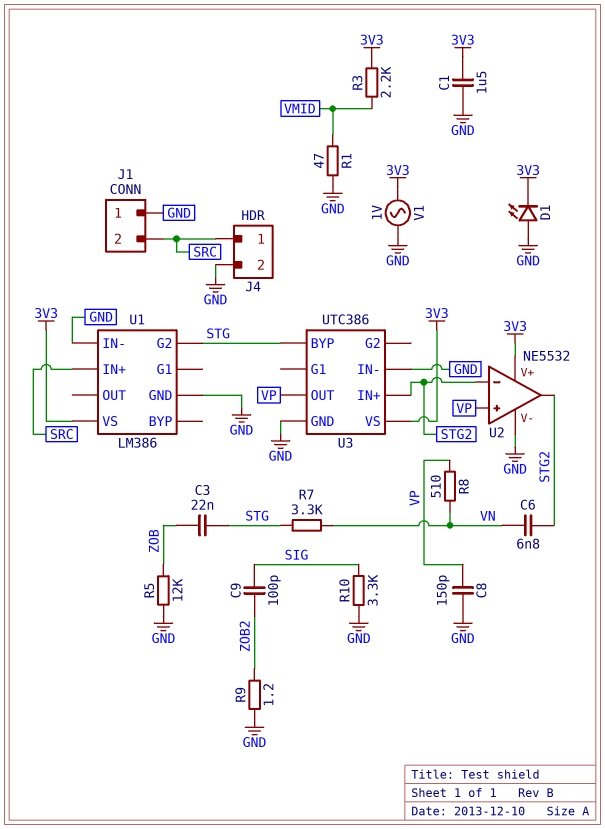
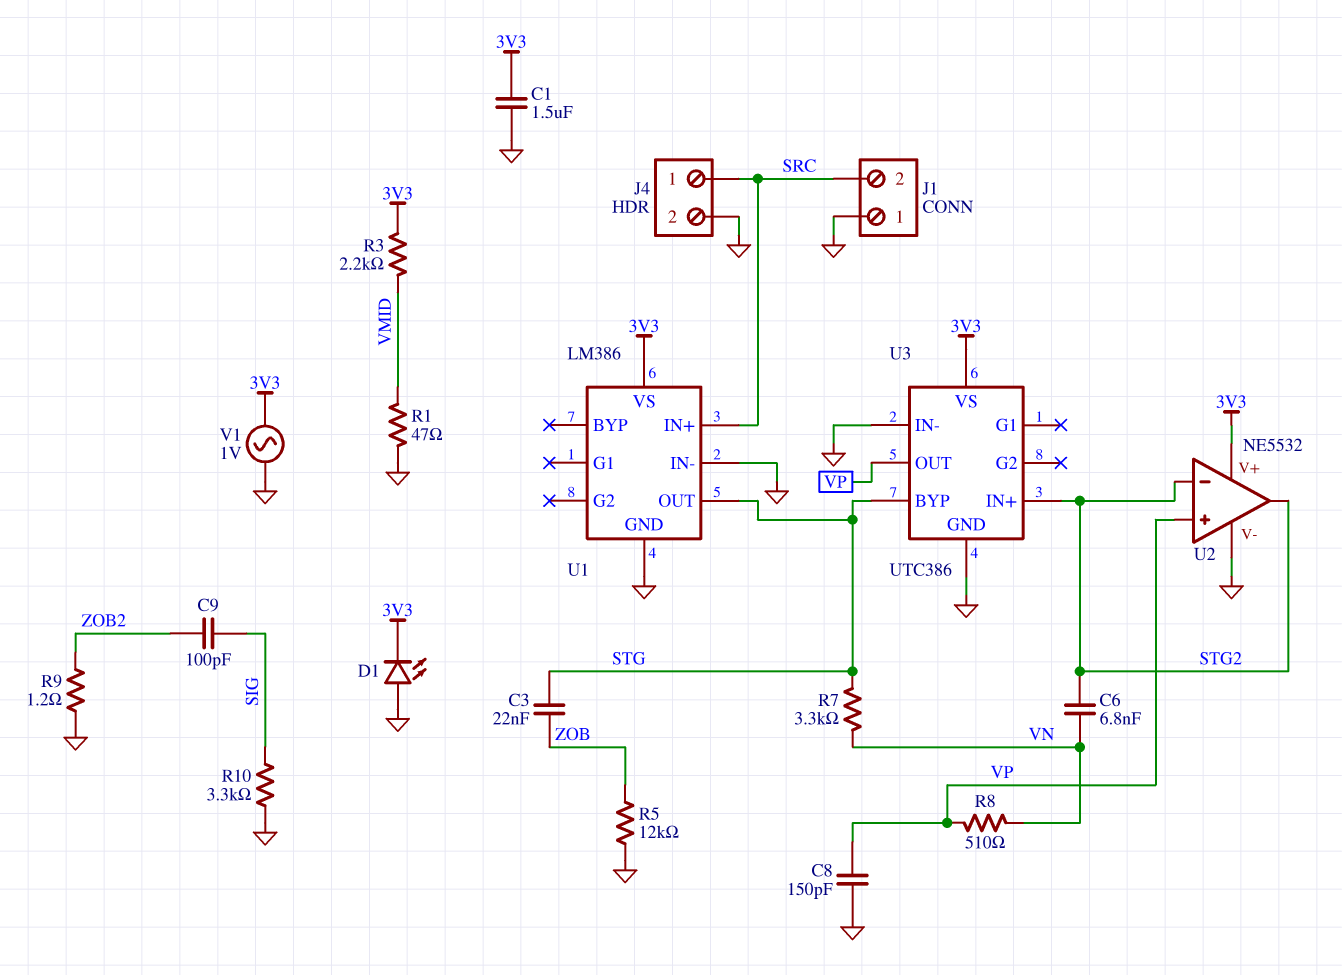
U1 pin G2: STG -> none
U1 pin OUT: none -> STG

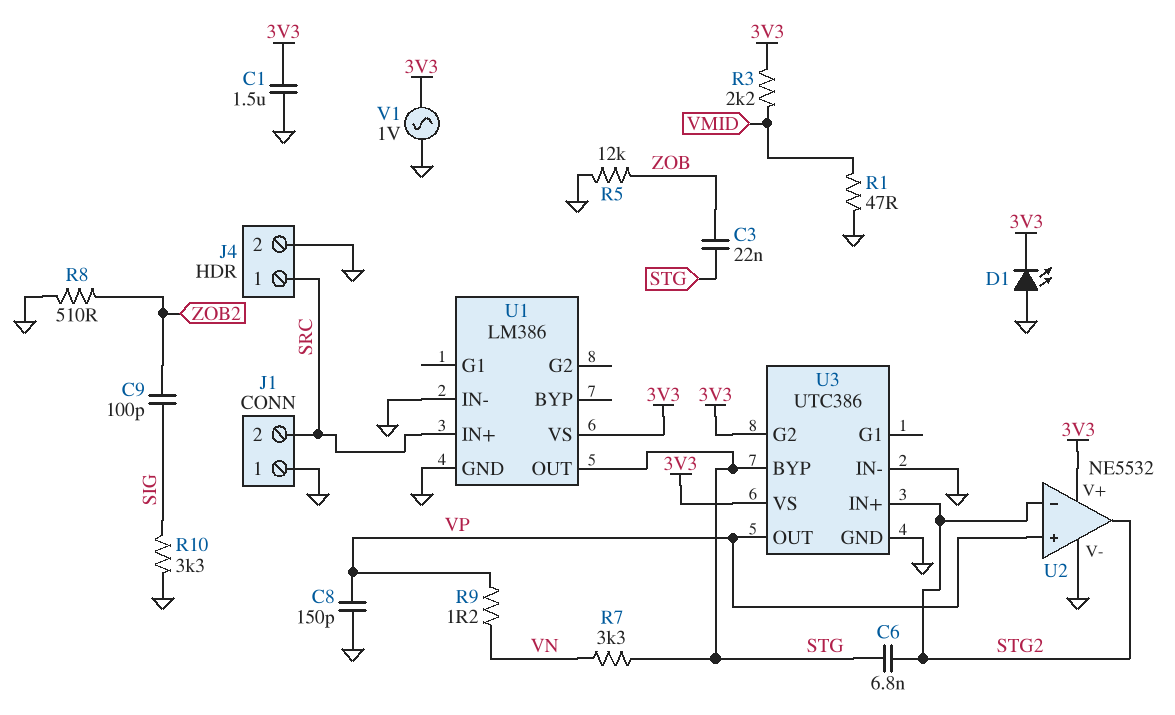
C6: 6.8nF (STG2, VN) -> 6.8nF (STG, STG2)
R8: 510 (VN, VP) -> 510 (GND, ZOB2)
R9: 1.2 (GND, ZOB2) -> 1.2 (VN, VP)
U3 pin G2: none -> 3V3

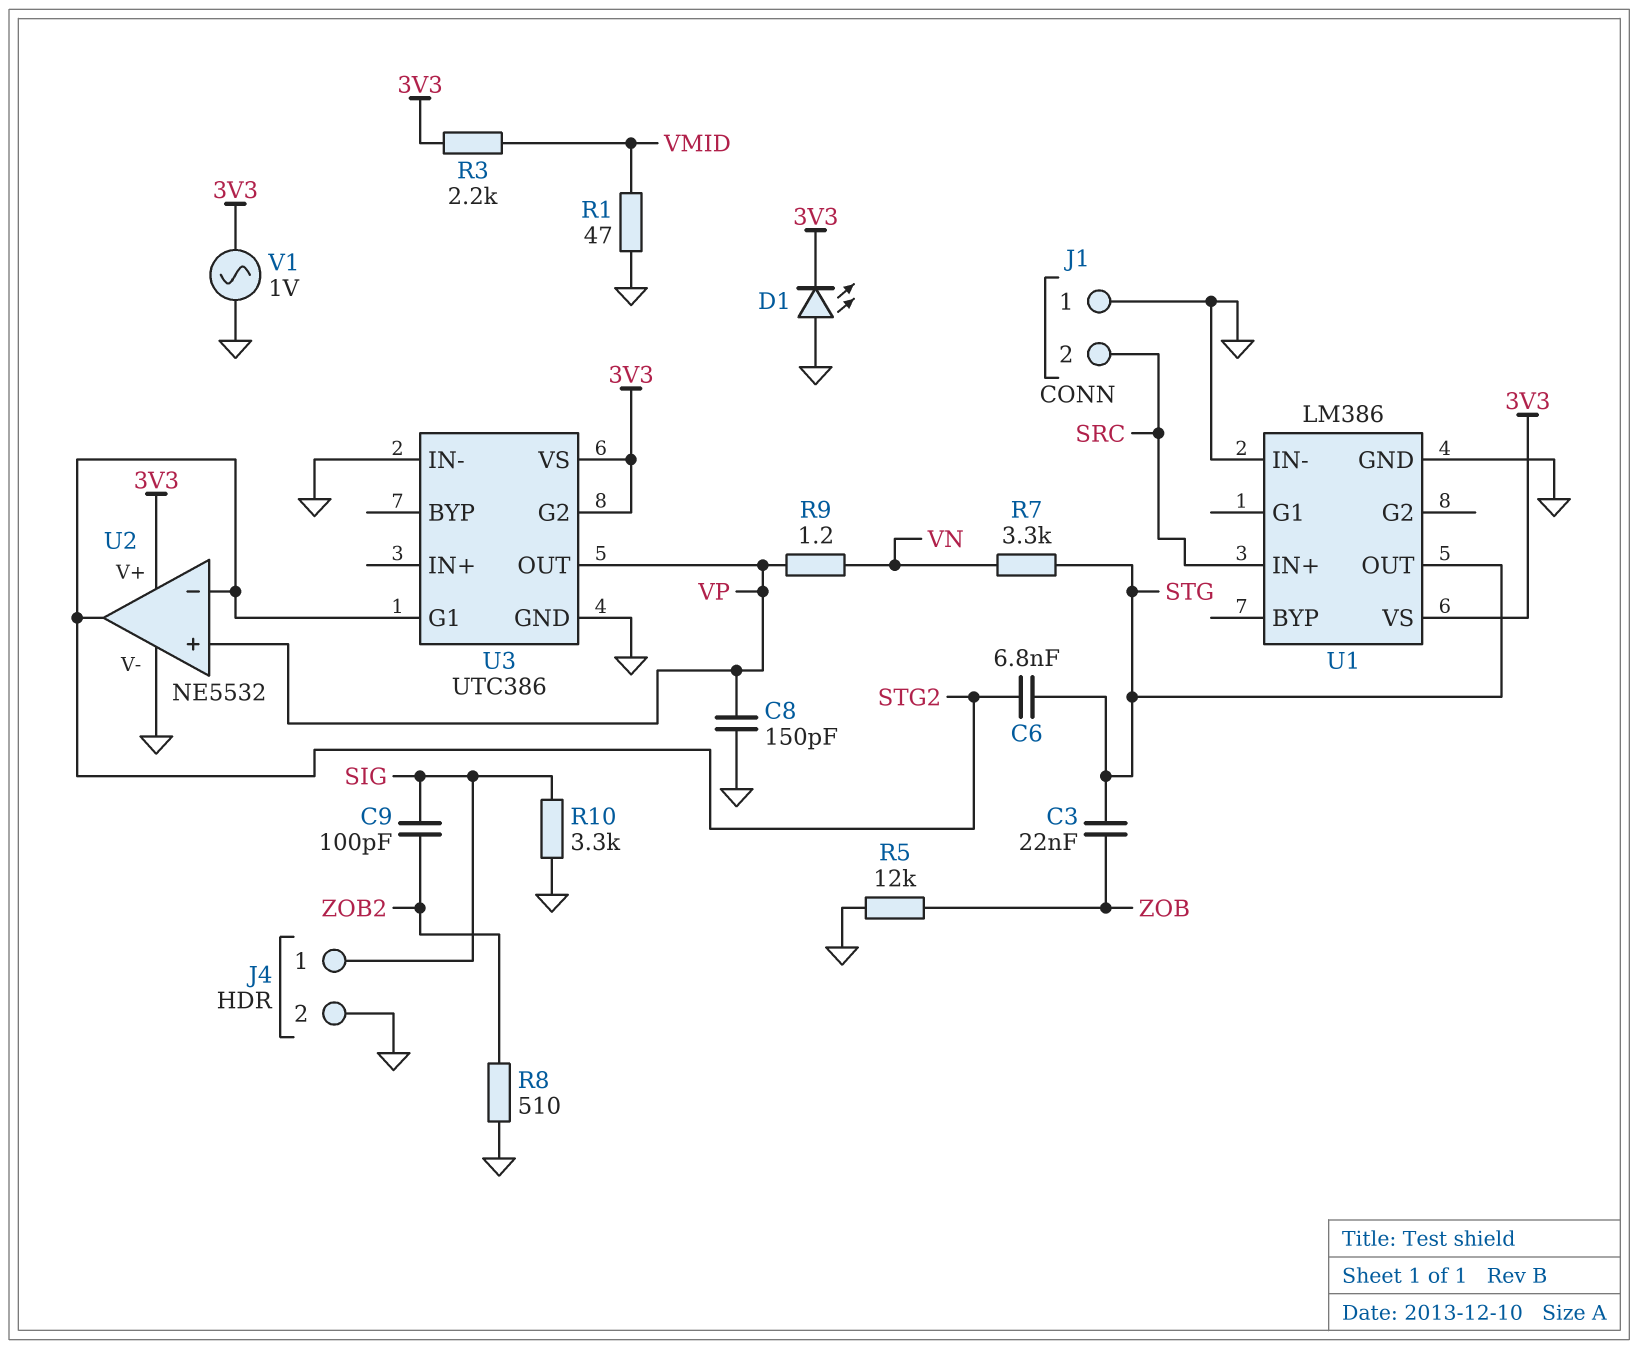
C1: 1.5uF (3V3, GND) -> none
J4 pin 1: SRC -> SIG
U3 pin BYP: STG -> none
U3 pin G1: none -> STG2
U3 pin IN+: STG2 -> none

